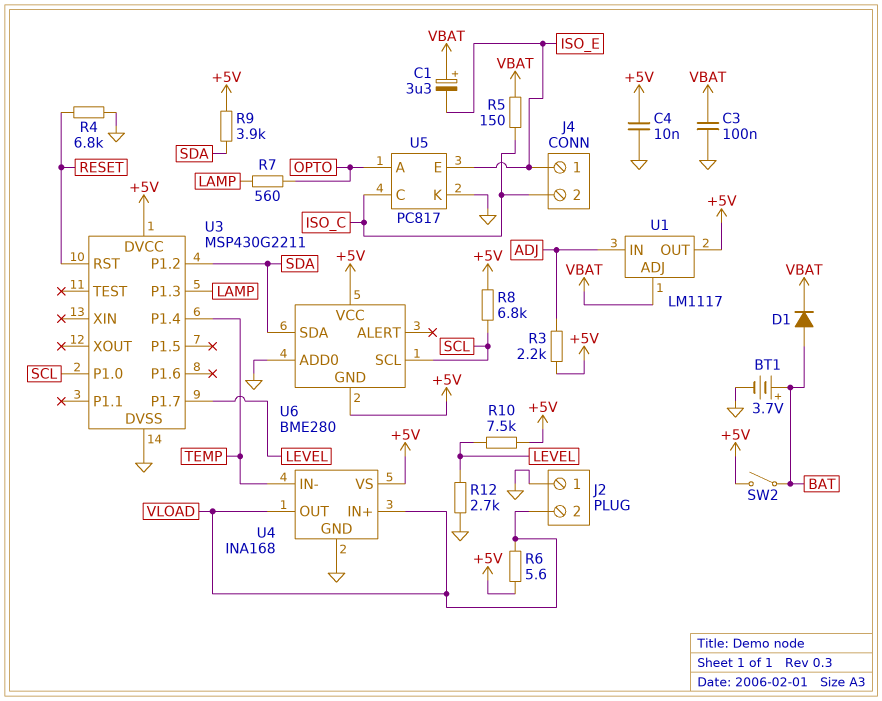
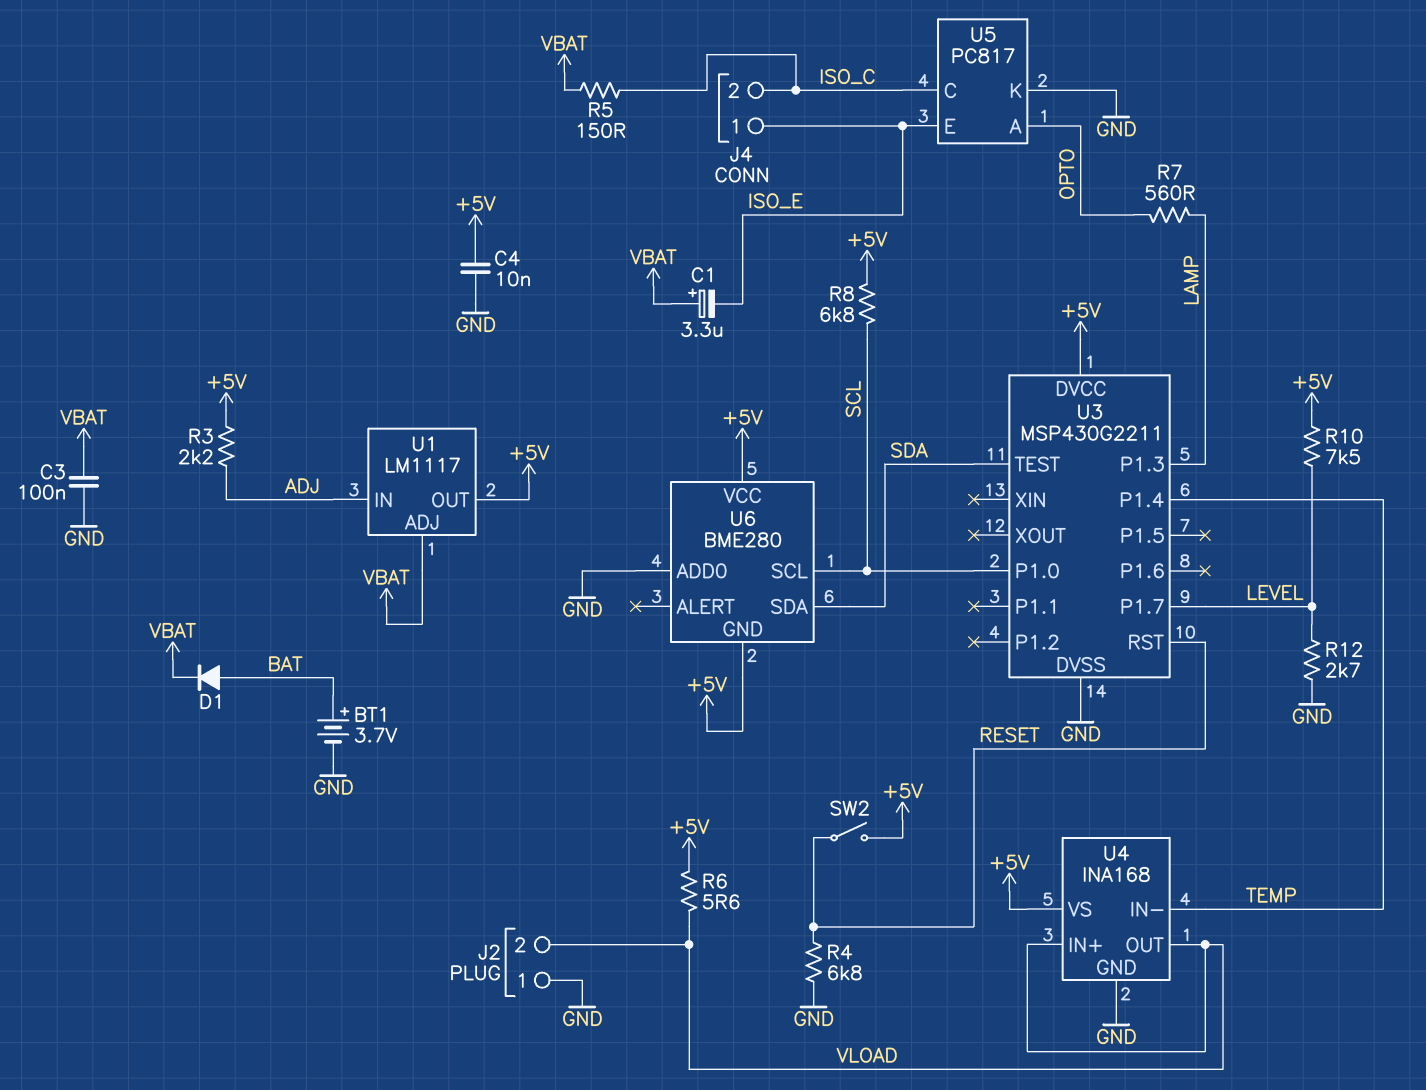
R9: 3.9k (+5V, SDA) -> none
SW2: switch (+5V, BAT) -> switch (+5V, RESET)
U3 pin P1.2: SDA -> none
U3 pin TEST: none -> SDA

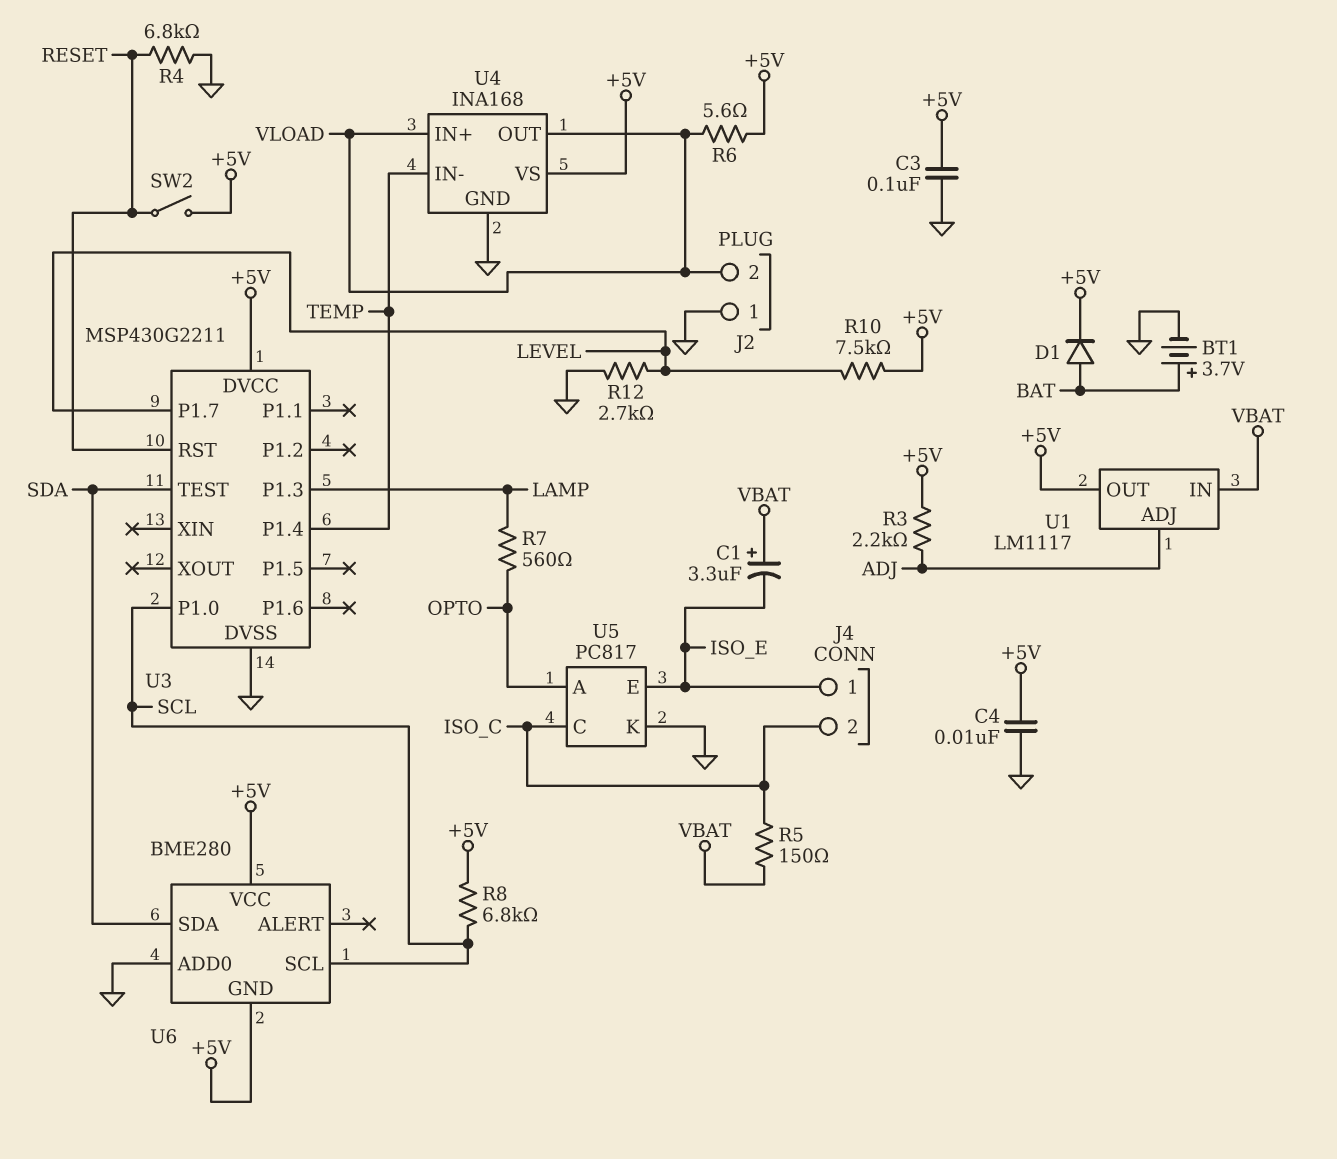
C3: 100nF (GND, VBAT) -> 100nF (+5V, GND)
D1: diode (A BAT, K VBAT) -> diode (A BAT, K +5V)
U1 pin ADJ: VBAT -> ADJ
U1 pin IN: ADJ -> VBAT

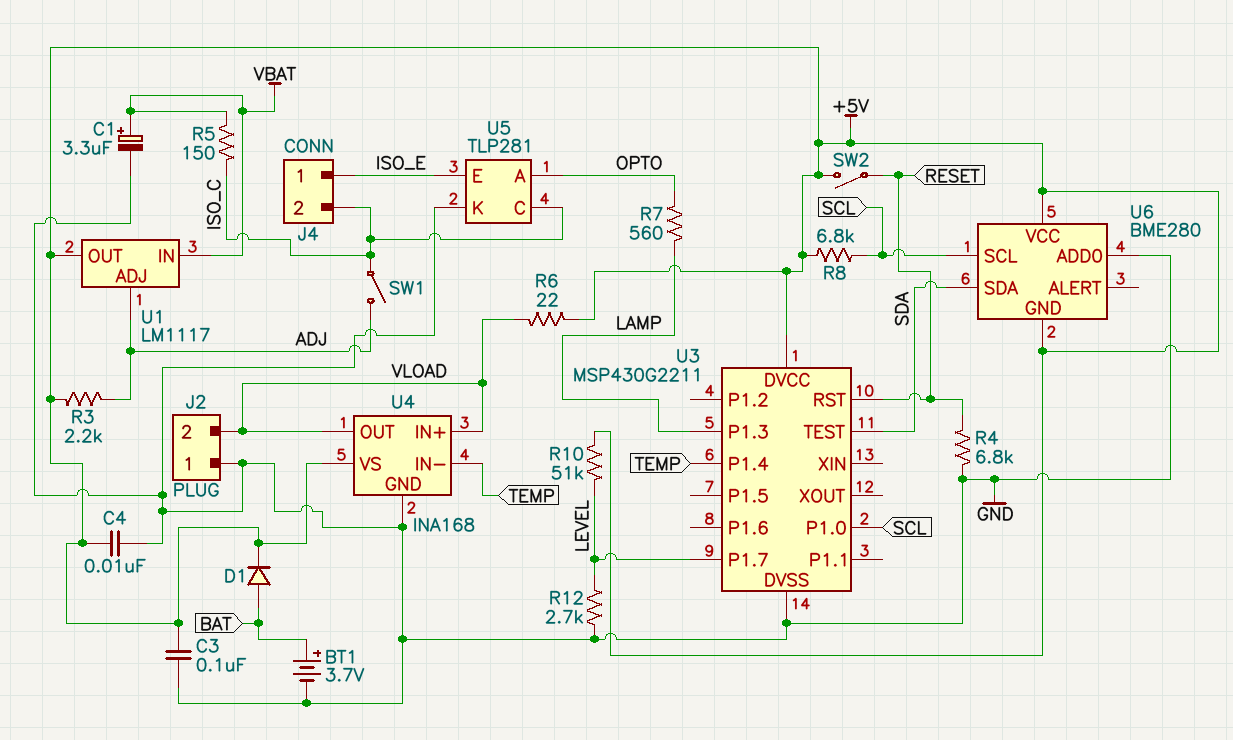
C1: 3.3uF (plus VBAT, minus ISO_E) -> 3.3uF (plus VBAT, minus GND)
R6: 5.6 (+5V, VLOAD) -> 22 (+5V, VLOAD)
R10: 7.5k (+5V, LEVEL) -> 51k (+5V, LEVEL)
SW1: none -> switch (ADJ, ISO_C)
U5: PC817 -> TLP281

